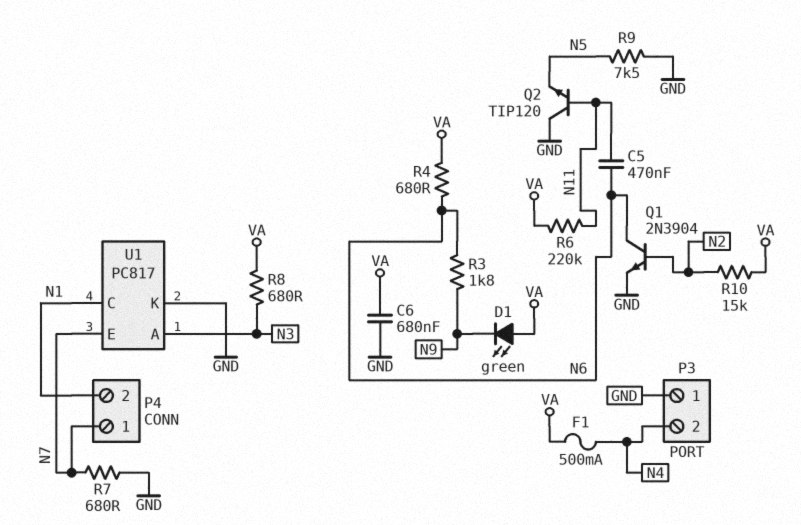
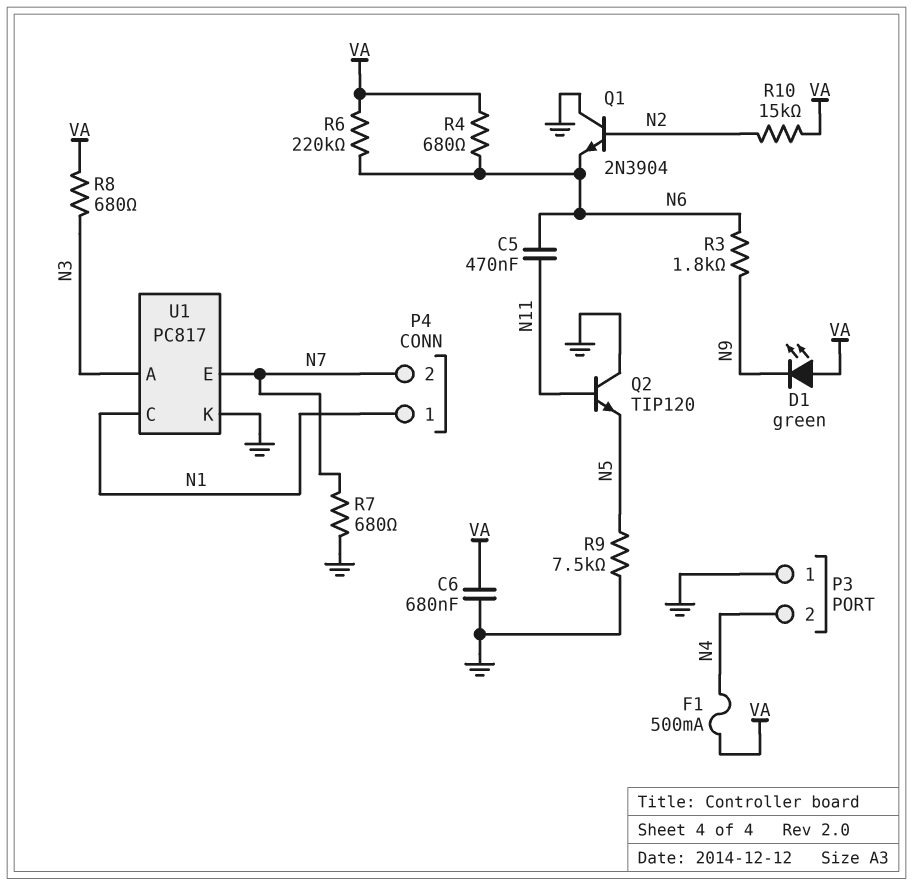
P4 pin 1: N7 -> N1
P4 pin 2: N1 -> N7
Q1: NPN 2N3904 (B N2, C N6, E GND) -> NPN 2N3904 (B N2, C GND, E N6)
R6: 220k (N11, VA) -> 220k (N6, VA)

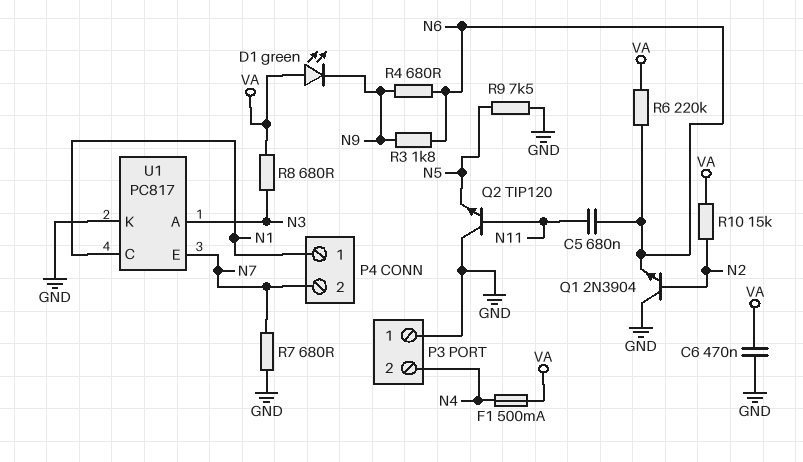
C5: 470nF (N6, N11) -> 680nF (N6, N11)
C6: 680nF (GND, VA) -> 470nF (GND, VA)
R4: 680 (N6, VA) -> 680 (N6, N9)

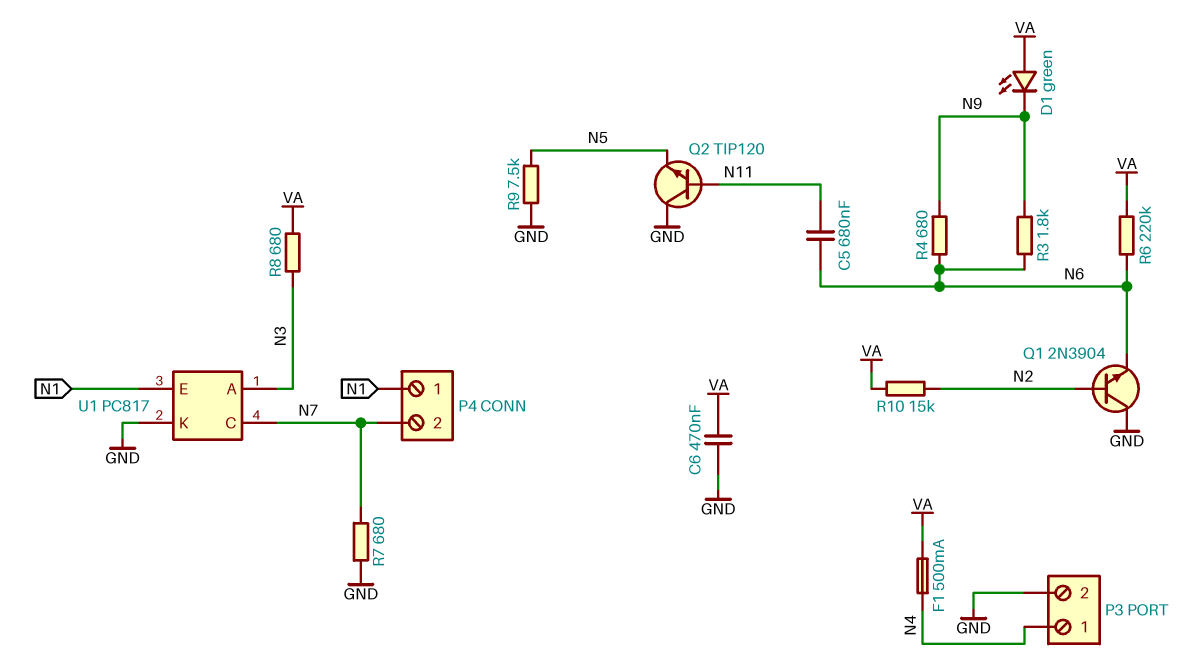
P3 pin 1: GND -> N4
P3 pin 2: N4 -> GND
U1 pin C: N1 -> N7
U1 pin E: N7 -> N1

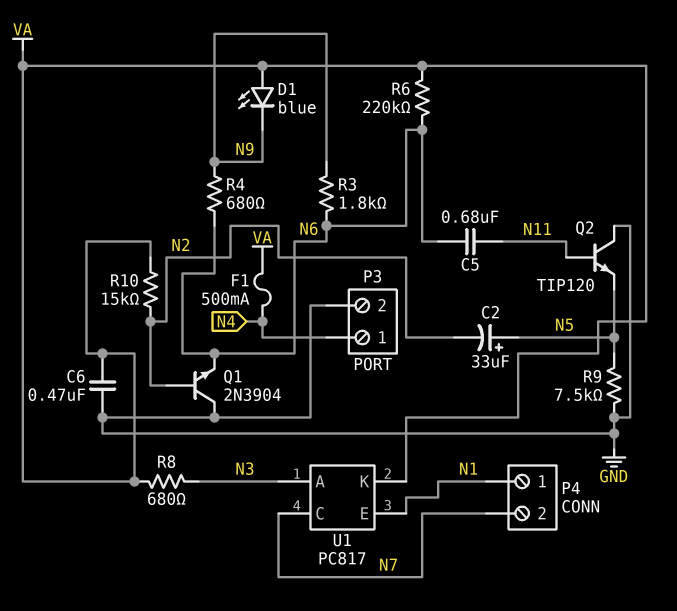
C2: none -> 33uF (plus N5, minus N2)
D1: LED green (A VA, K N9) -> LED blue (A VA, K N9)
R7: 680 (GND, N7) -> none
U1 pin K: GND -> VA

